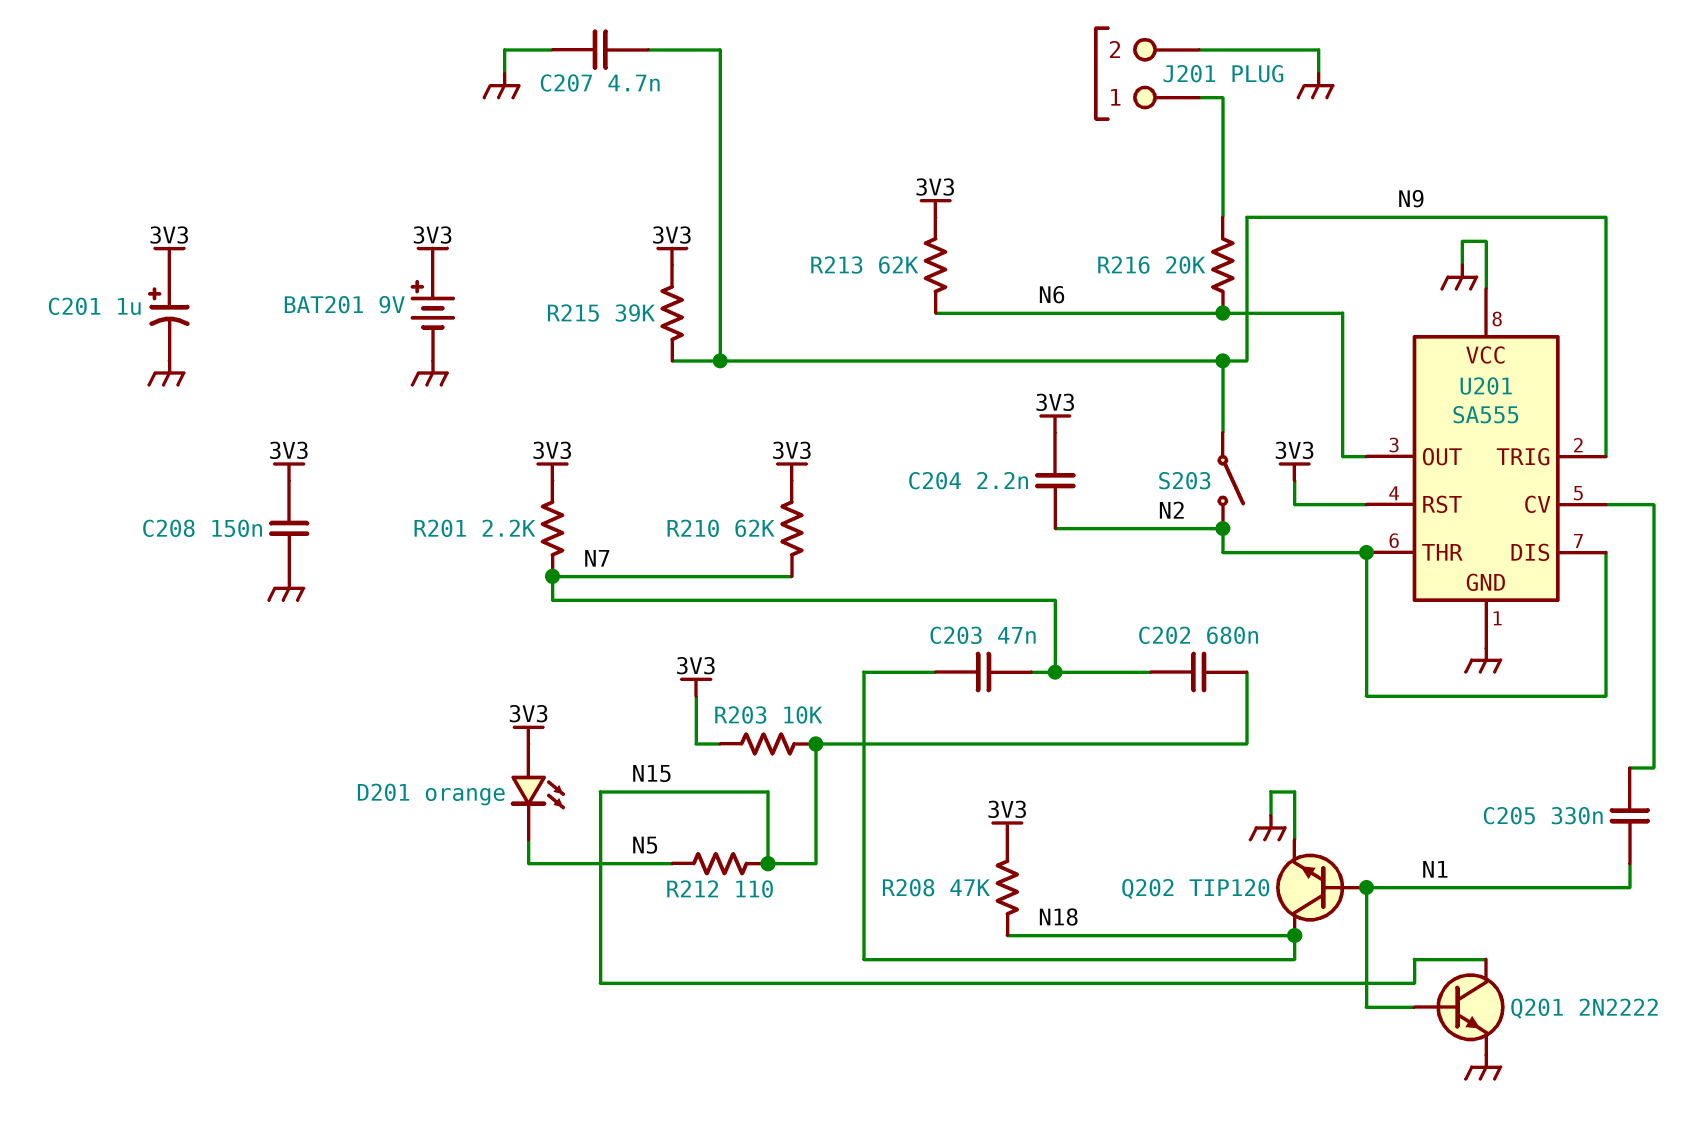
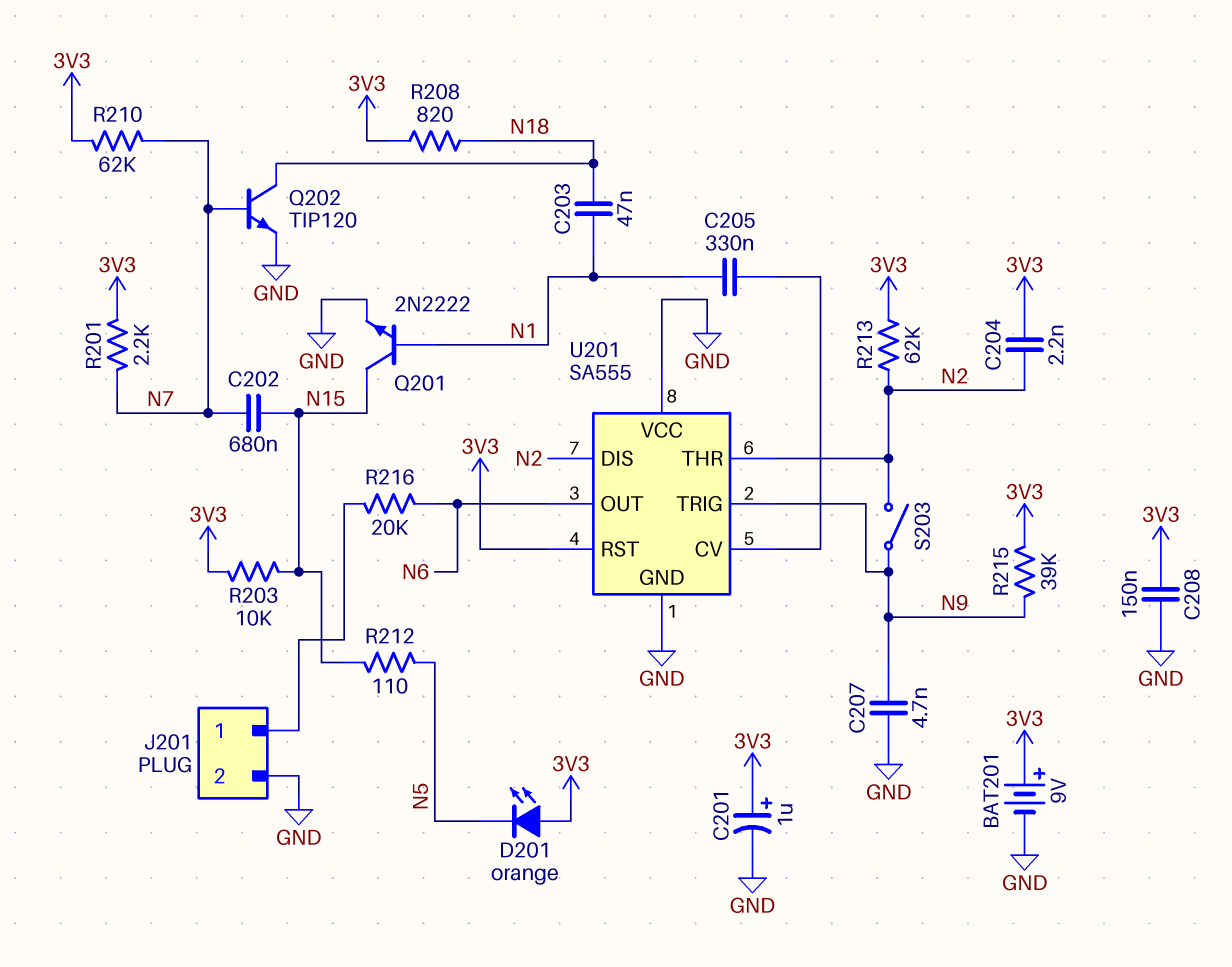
C203: 47nF (N7, N18) -> 47nF (N1, N18)
Q202: NPN TIP120 (B N1, C N18, E GND) -> NPN TIP120 (B N7, C N18, E GND)
R208: 47k (3V3, N18) -> 820 (3V3, N18)
R213: 62k (3V3, N6) -> 62k (3V3, N2)

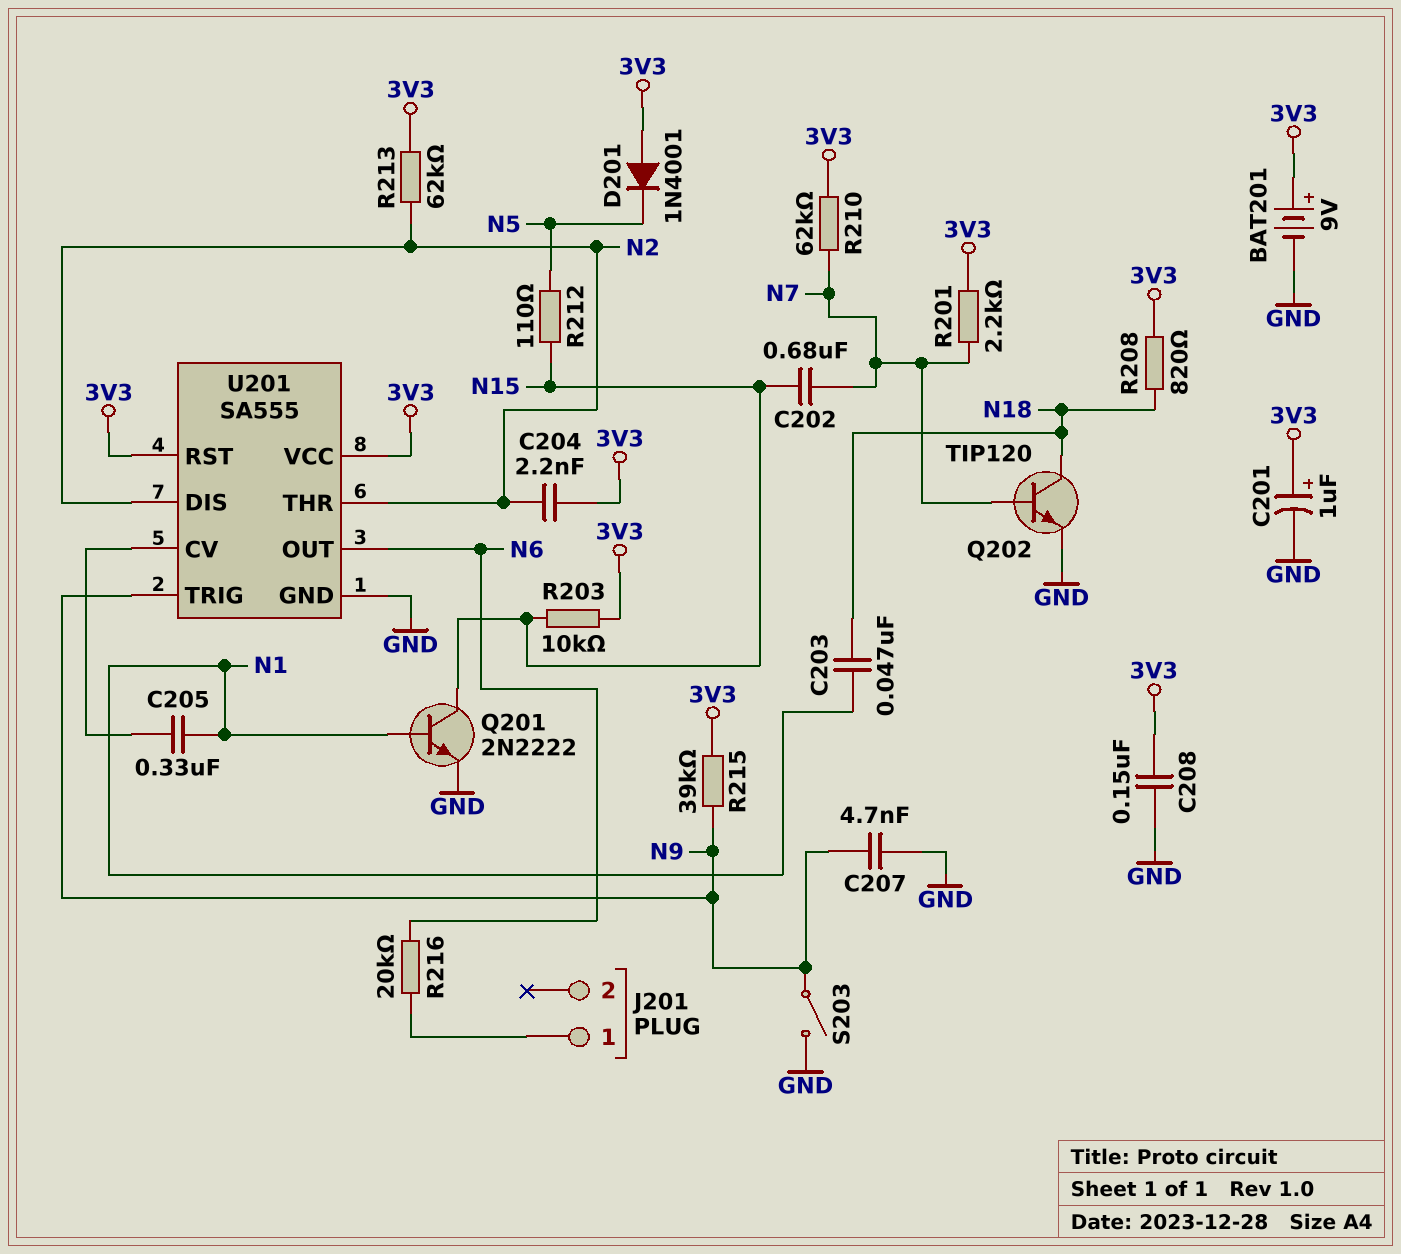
D201: LED orange (A 3V3, K N5) -> diode 1N4001 (A 3V3, K N5)
J201 pin 2: GND -> none
S203: switch (N2, N9) -> switch (GND, N9)
U201 pin VCC: GND -> 3V3

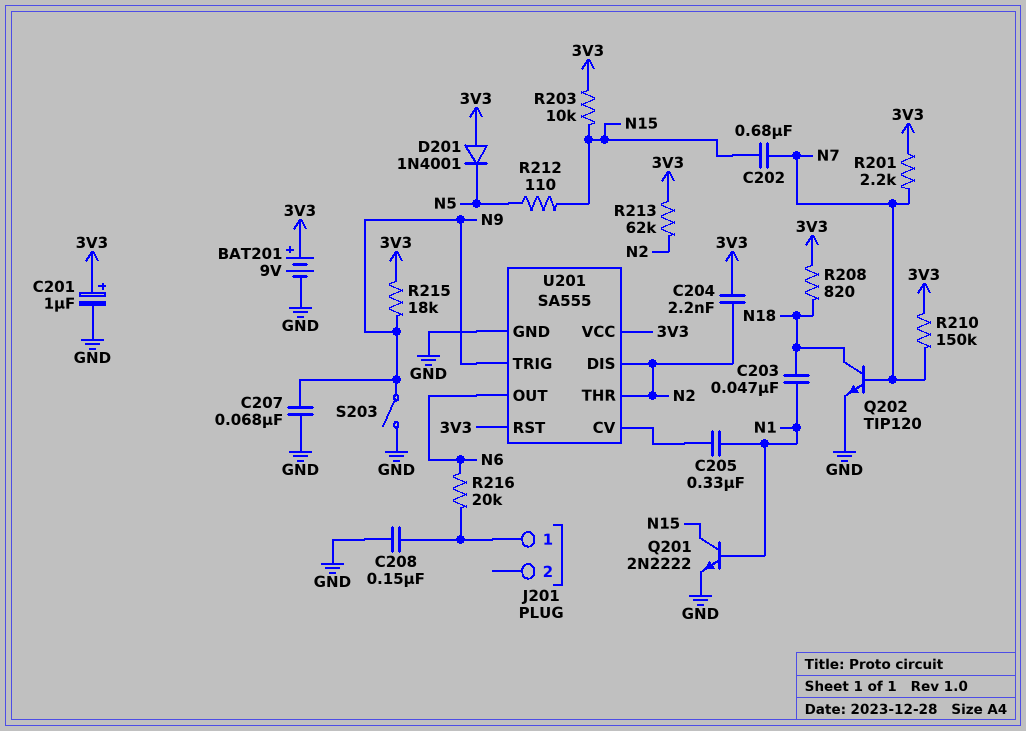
C207: 4.7nF (GND, N9) -> 68nF (GND, N9)
C208: 150nF (3V3, GND) -> 150nF (GND, J201/1)
R210: 62k (3V3, N7) -> 150k (3V3, N7)
R215: 39k (3V3, N9) -> 18k (3V3, N9)

